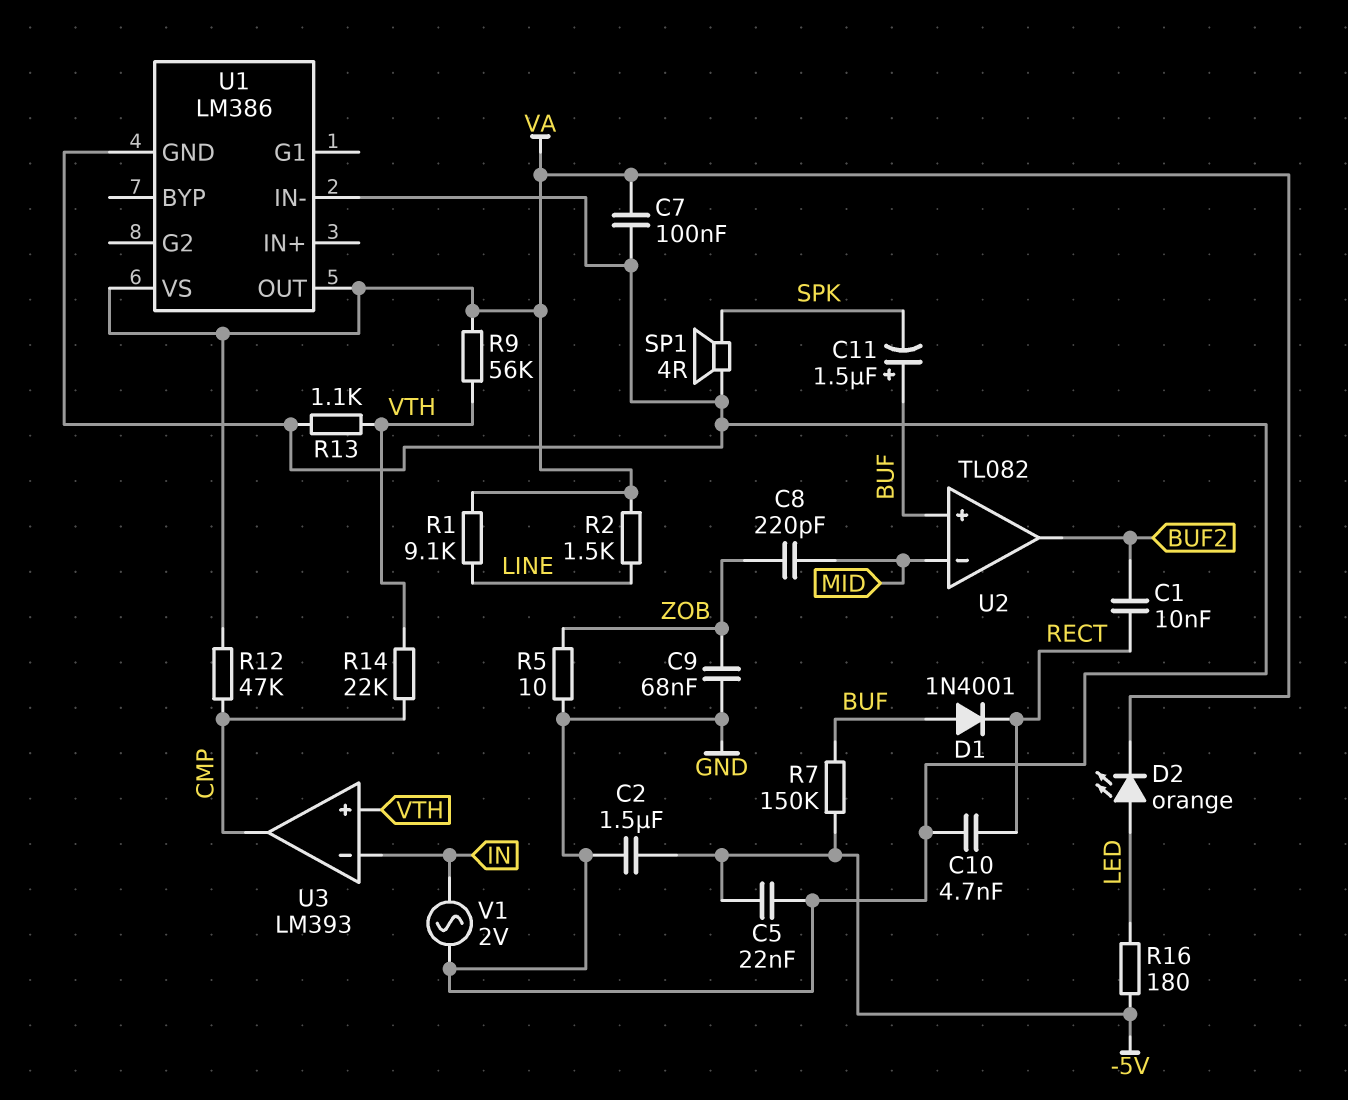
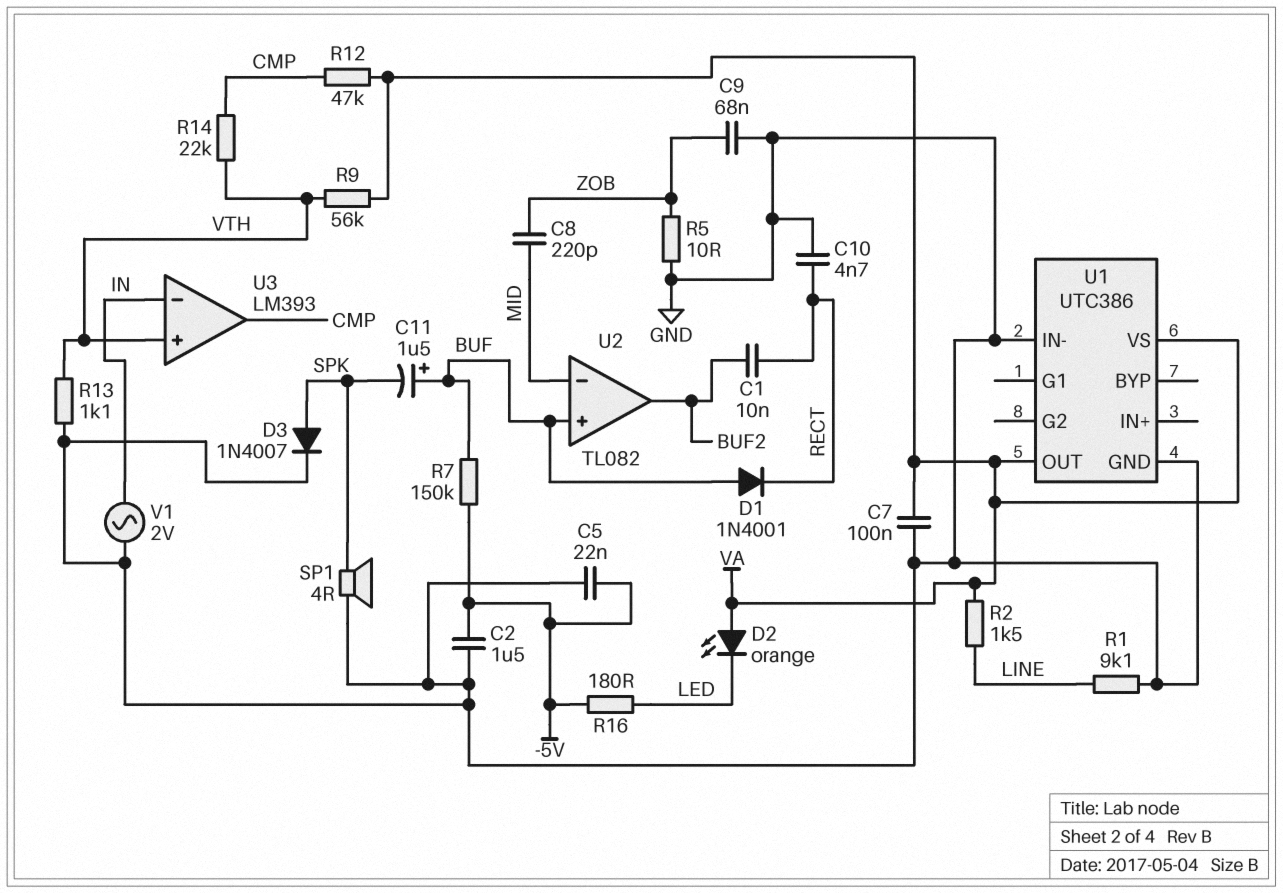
D2: LED orange (A LED, K VA) -> LED orange (A VA, K LED)
D3: none -> diode 1N4007 (A SPK, K GND)
R1: 9.1k (LINE, VA) -> 9.1k (GND, LINE)
U1: LM386 -> UTC386

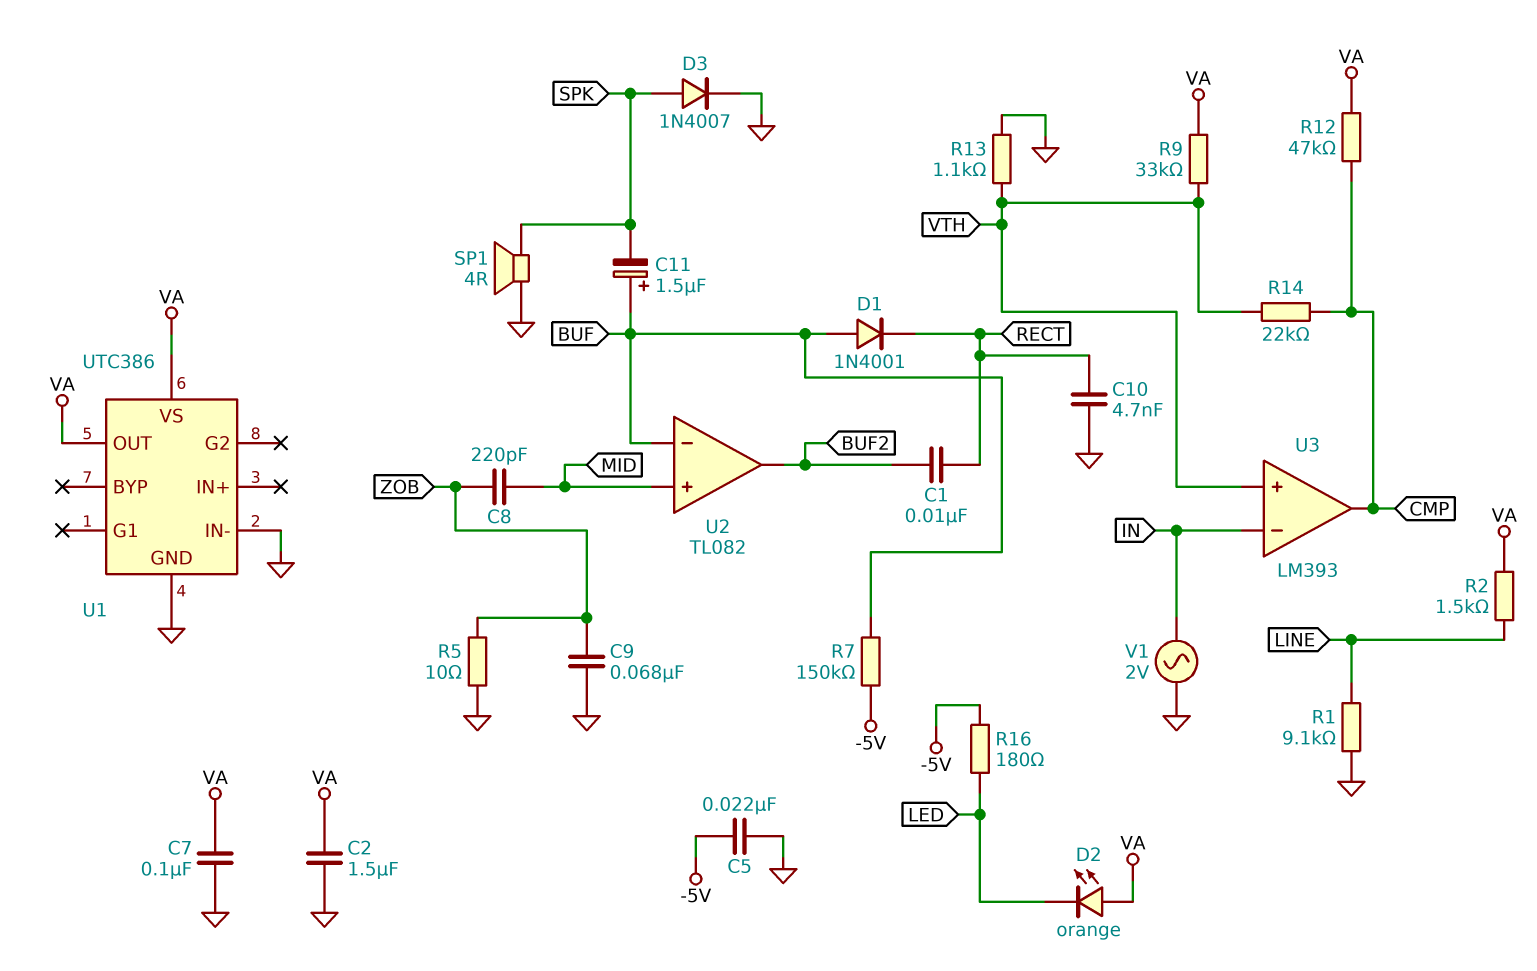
C2: 1.5uF (-5V, GND) -> 1.5uF (GND, VA)
R9: 56k (VA, VTH) -> 33k (VA, VTH)
U2 pin in+: BUF -> MID
U2 pin in-: MID -> BUF

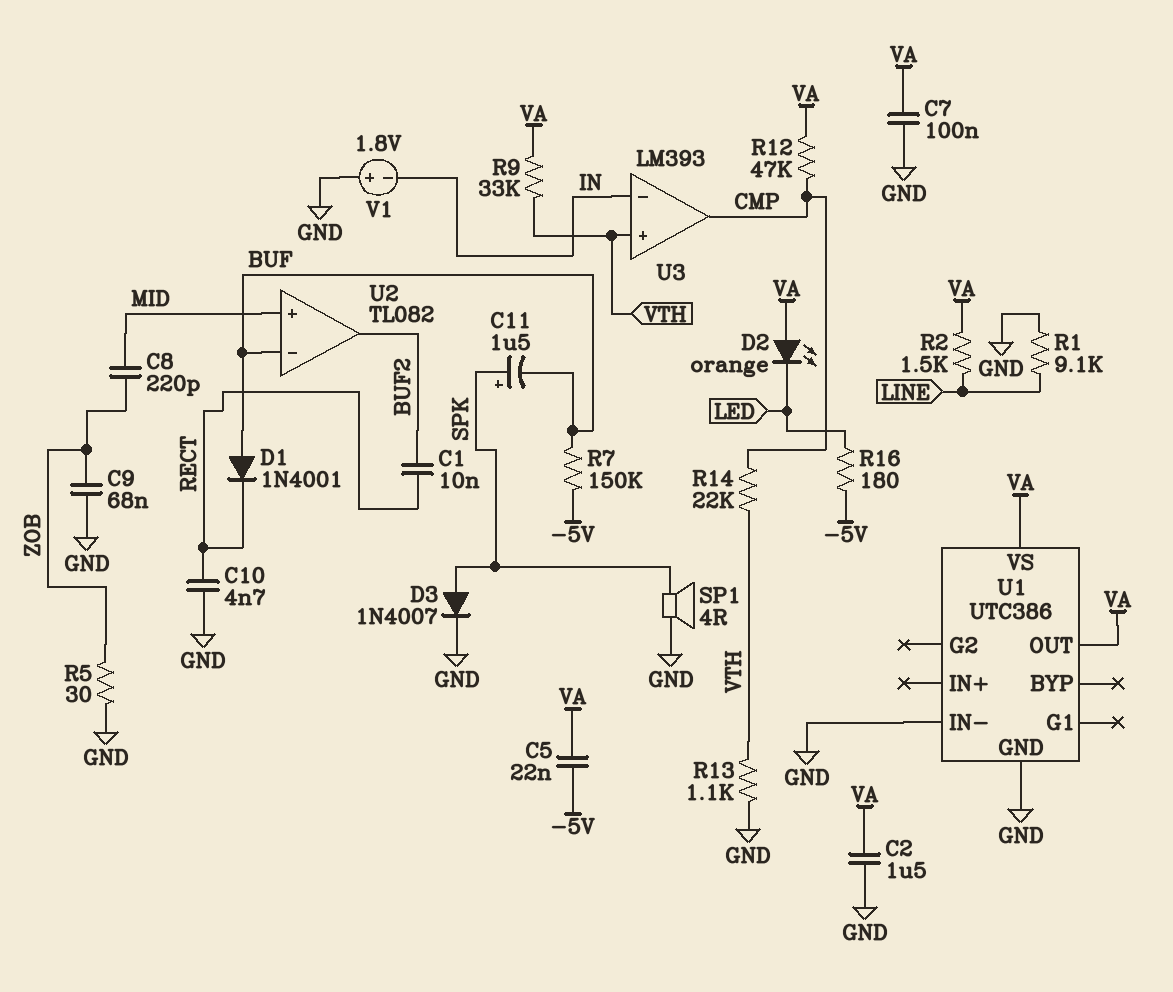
C5: 22nF (-5V, GND) -> 22nF (-5V, VA)
C11: 1.5uF (plus BUF, minus SPK) -> 1.5uF (plus SPK, minus BUF)
R5: 10 (GND, ZOB) -> 30 (GND, ZOB)
V1: AC 2V (GND, IN) -> 1.8V (plus GND, minus IN)

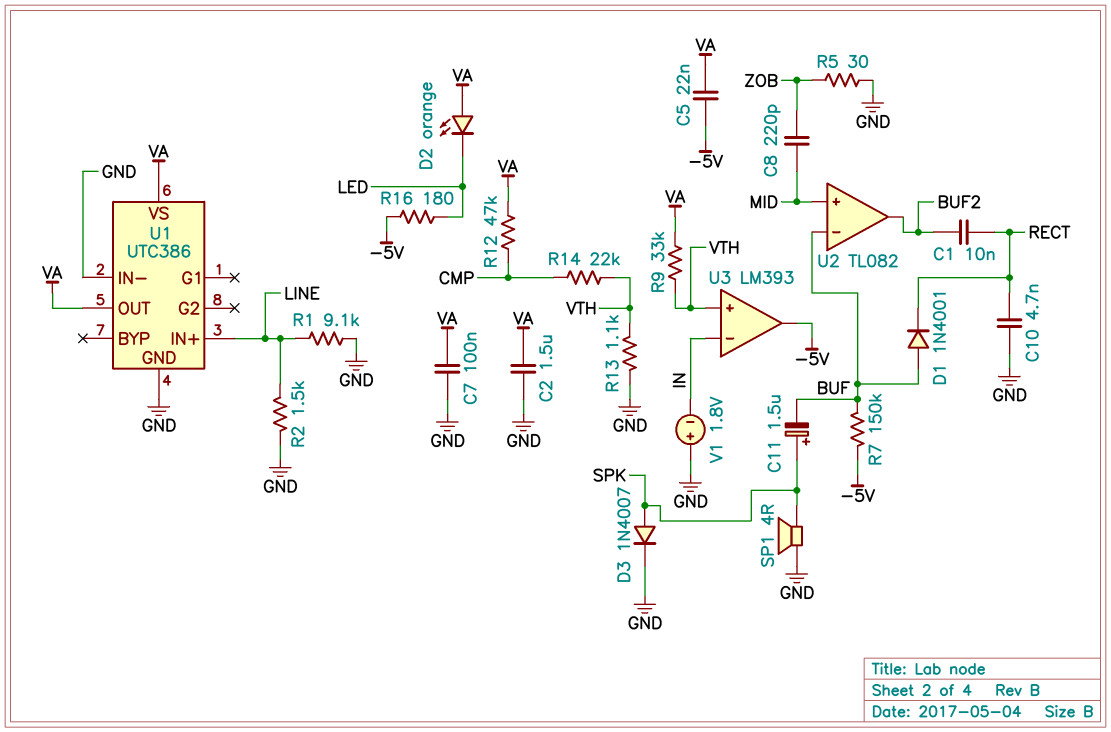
C9: 68nF (GND, ZOB) -> none
R2: 1.5k (LINE, VA) -> 1.5k (GND, LINE)
U1 pin IN+: none -> LINE
U3 pin out: CMP -> -5V

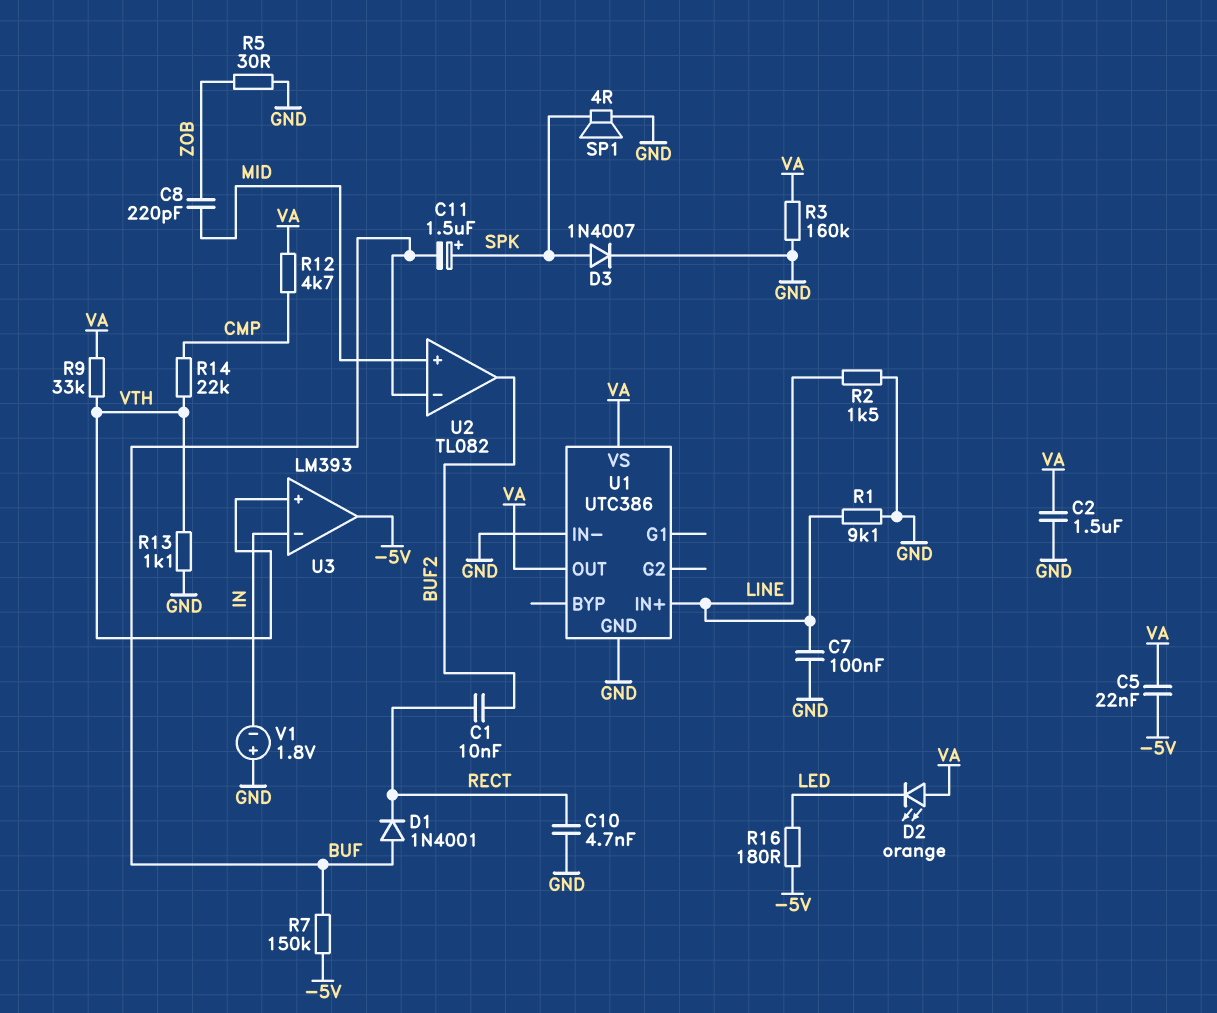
C7: 100nF (GND, VA) -> 100nF (GND, LINE)
R3: none -> 160k (GND, VA)
R12: 47k (CMP, VA) -> 4.7k (CMP, VA)

